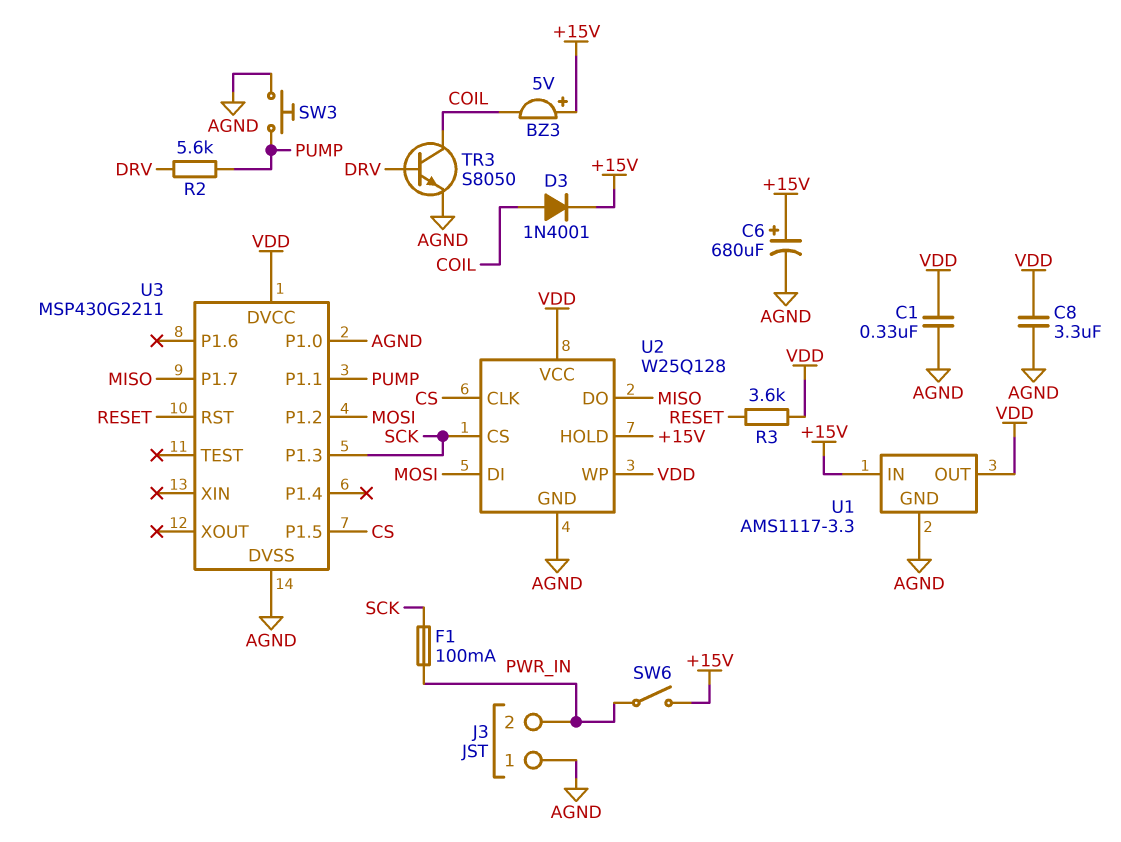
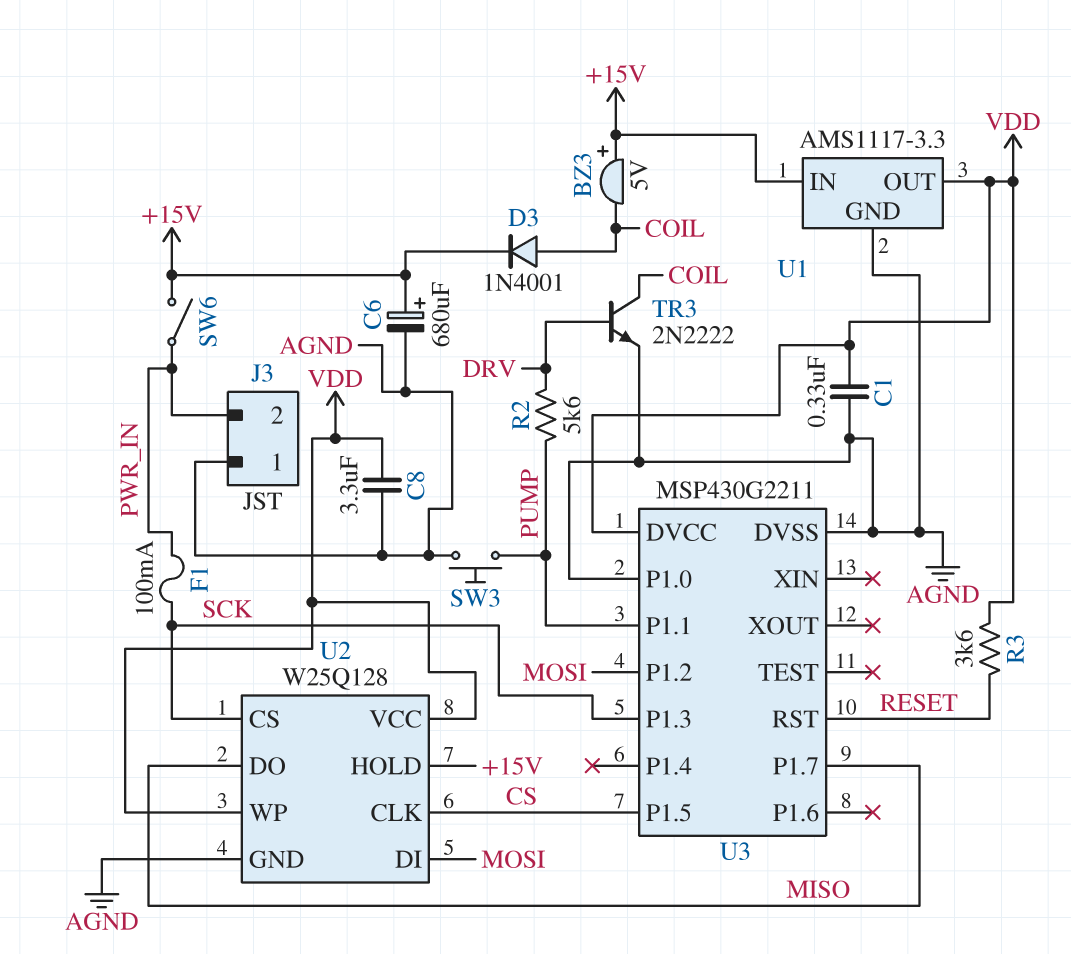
TR3: NPN S8050 (B DRV, C COIL, E AGND) -> NPN 2N2222 (B DRV, C COIL, E AGND)

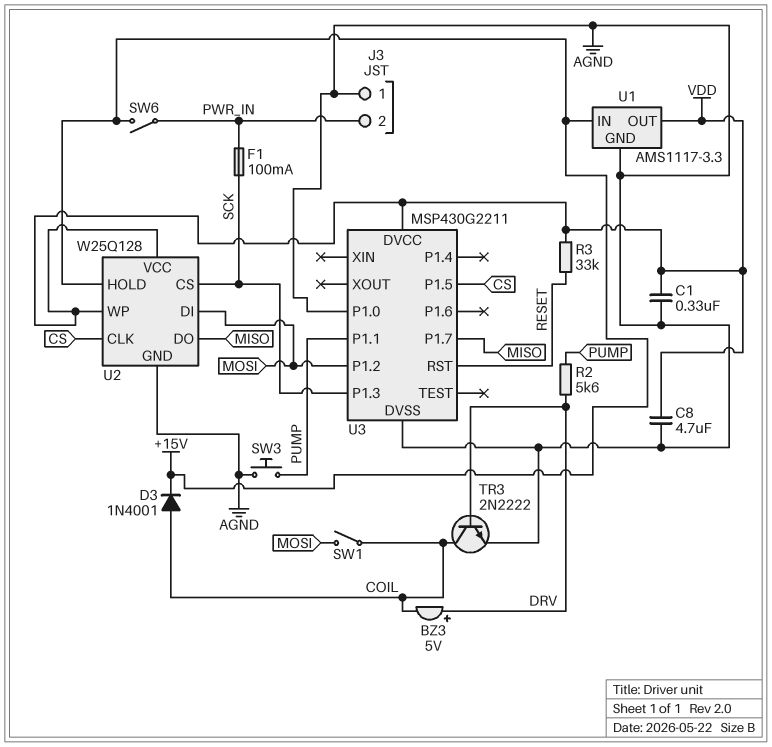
BZ3: buzzer 5V (plus +15V, minus COIL) -> buzzer 5V (plus DRV, minus COIL)
C6: 680uF (plus +15V, minus AGND) -> none
C8: 3.3uF (AGND, VDD) -> 4.7uF (AGND, VDD)
R3: 3.6k (RESET, VDD) -> 33k (RESET, VDD)
SW1: none -> switch (COIL, MOSI)

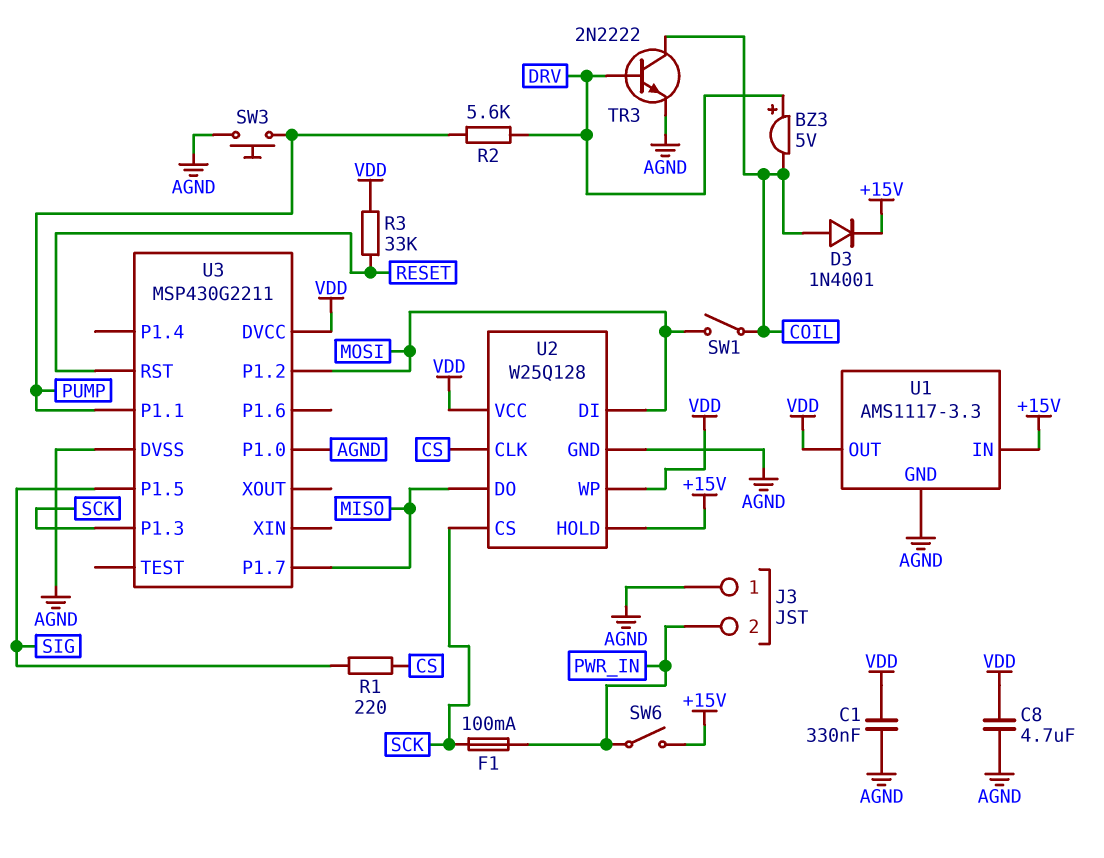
R1: none -> 220 (CS, SIG)
U3 pin P1.5: CS -> SIG

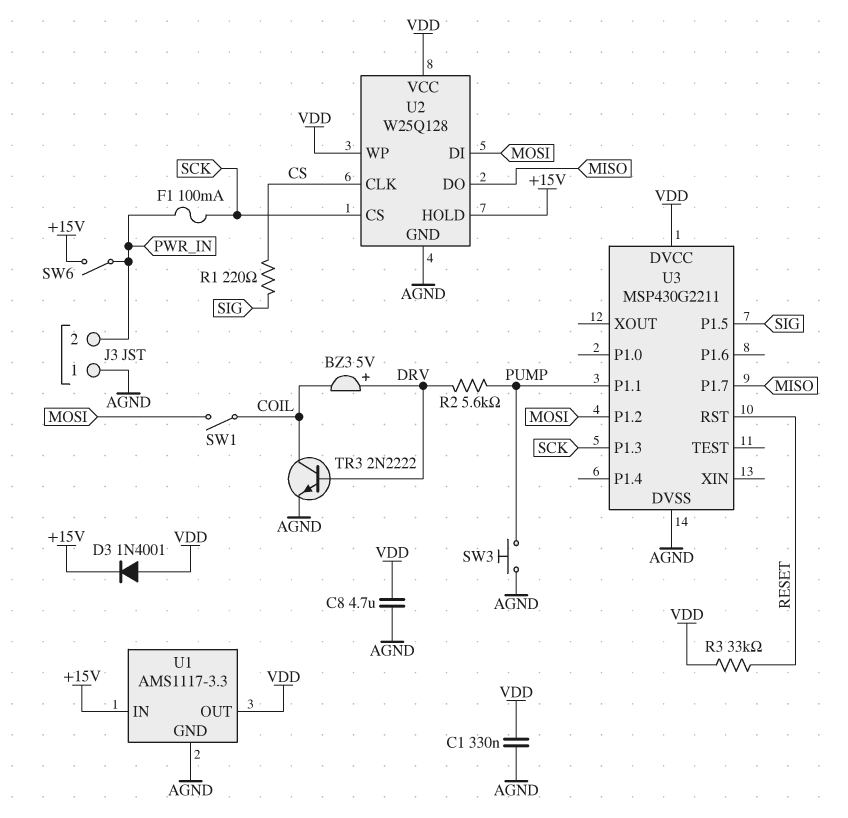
D3: diode 1N4001 (A COIL, K +15V) -> diode 1N4001 (A VDD, K +15V)
U3 pin P1.0: AGND -> none

